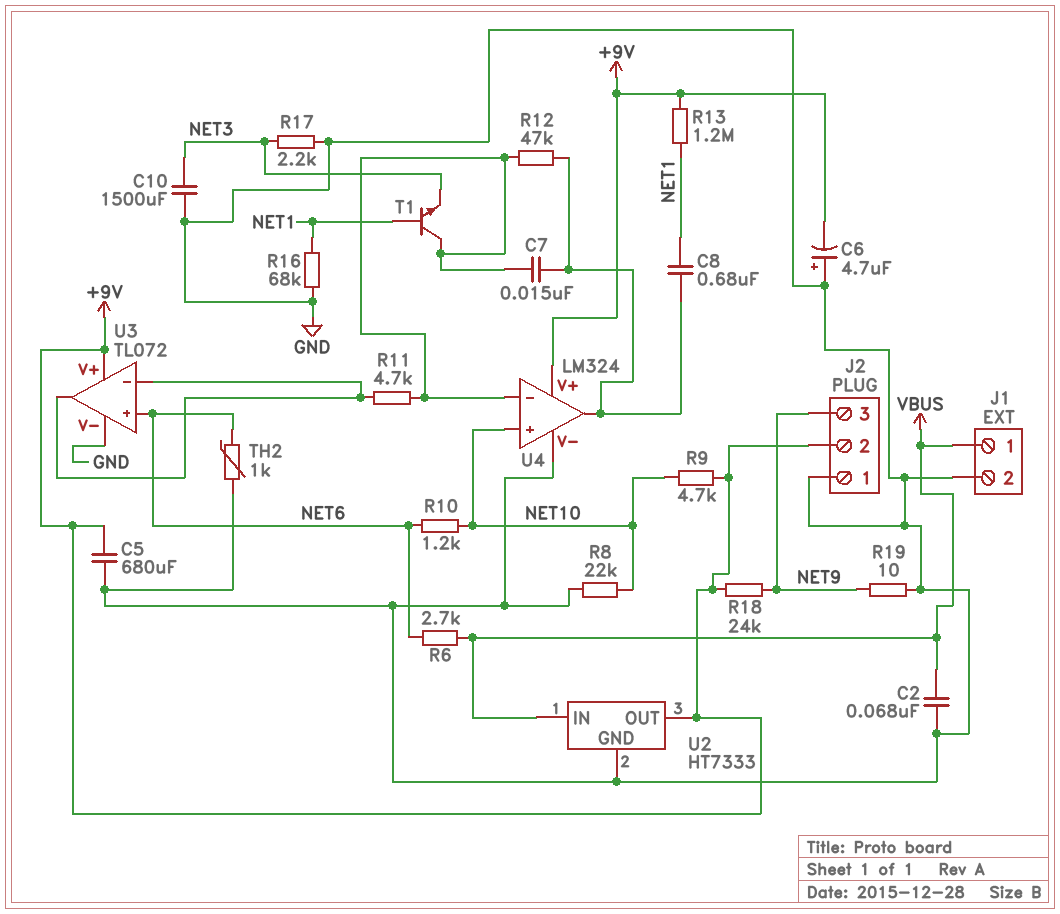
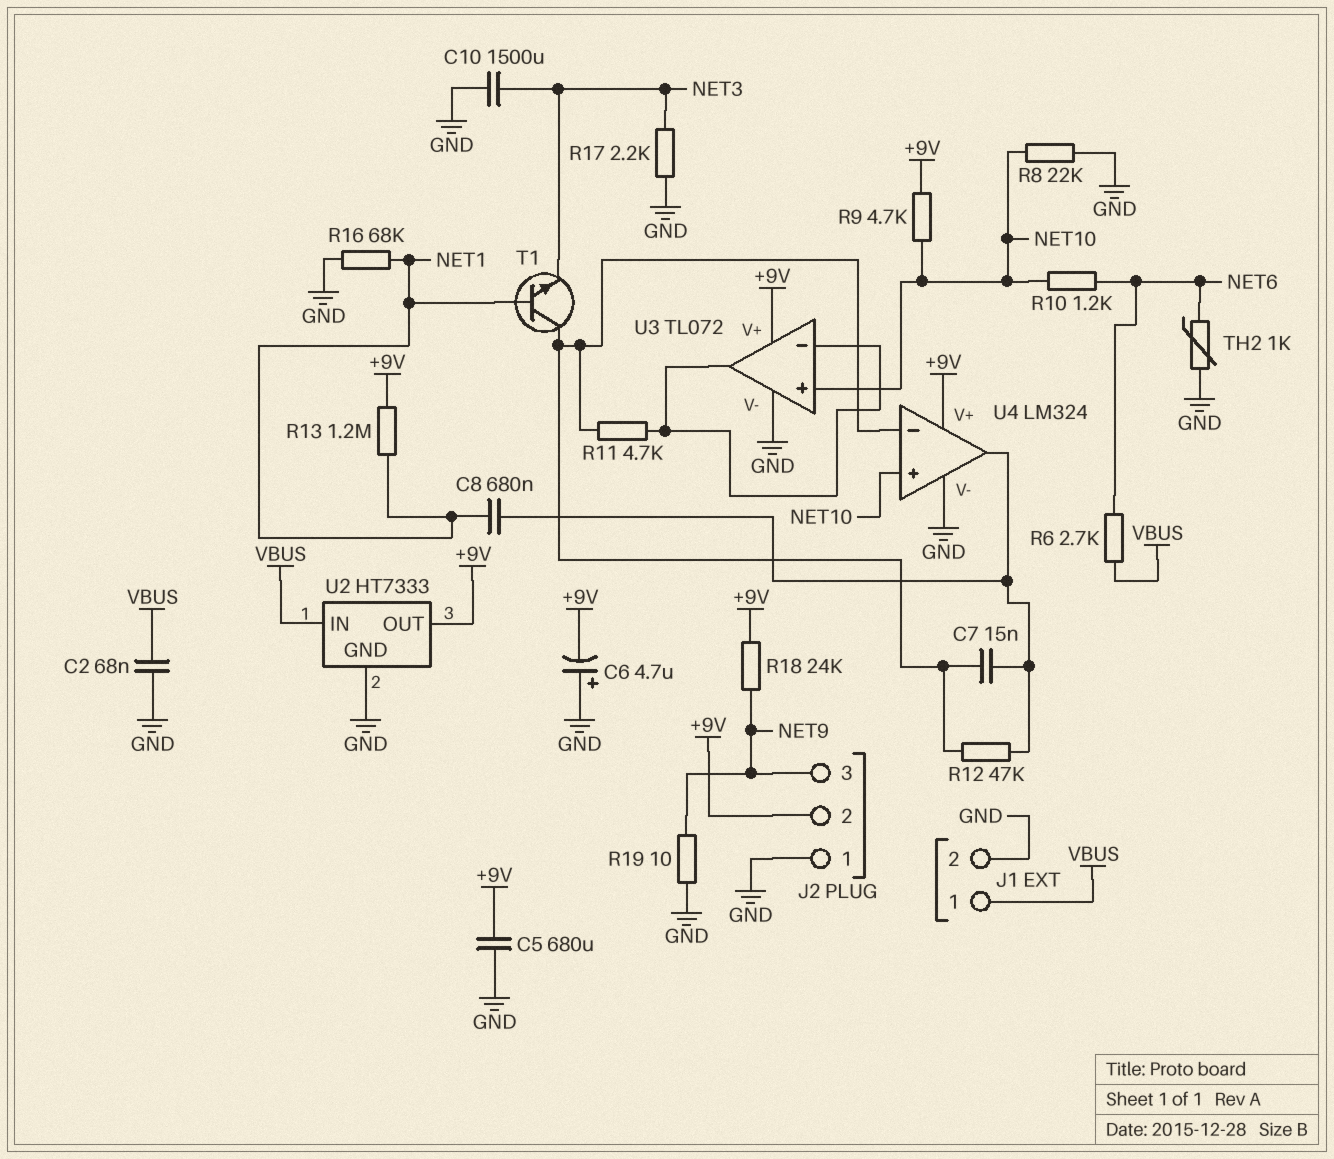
U3 pin in+: NET6 -> NET10

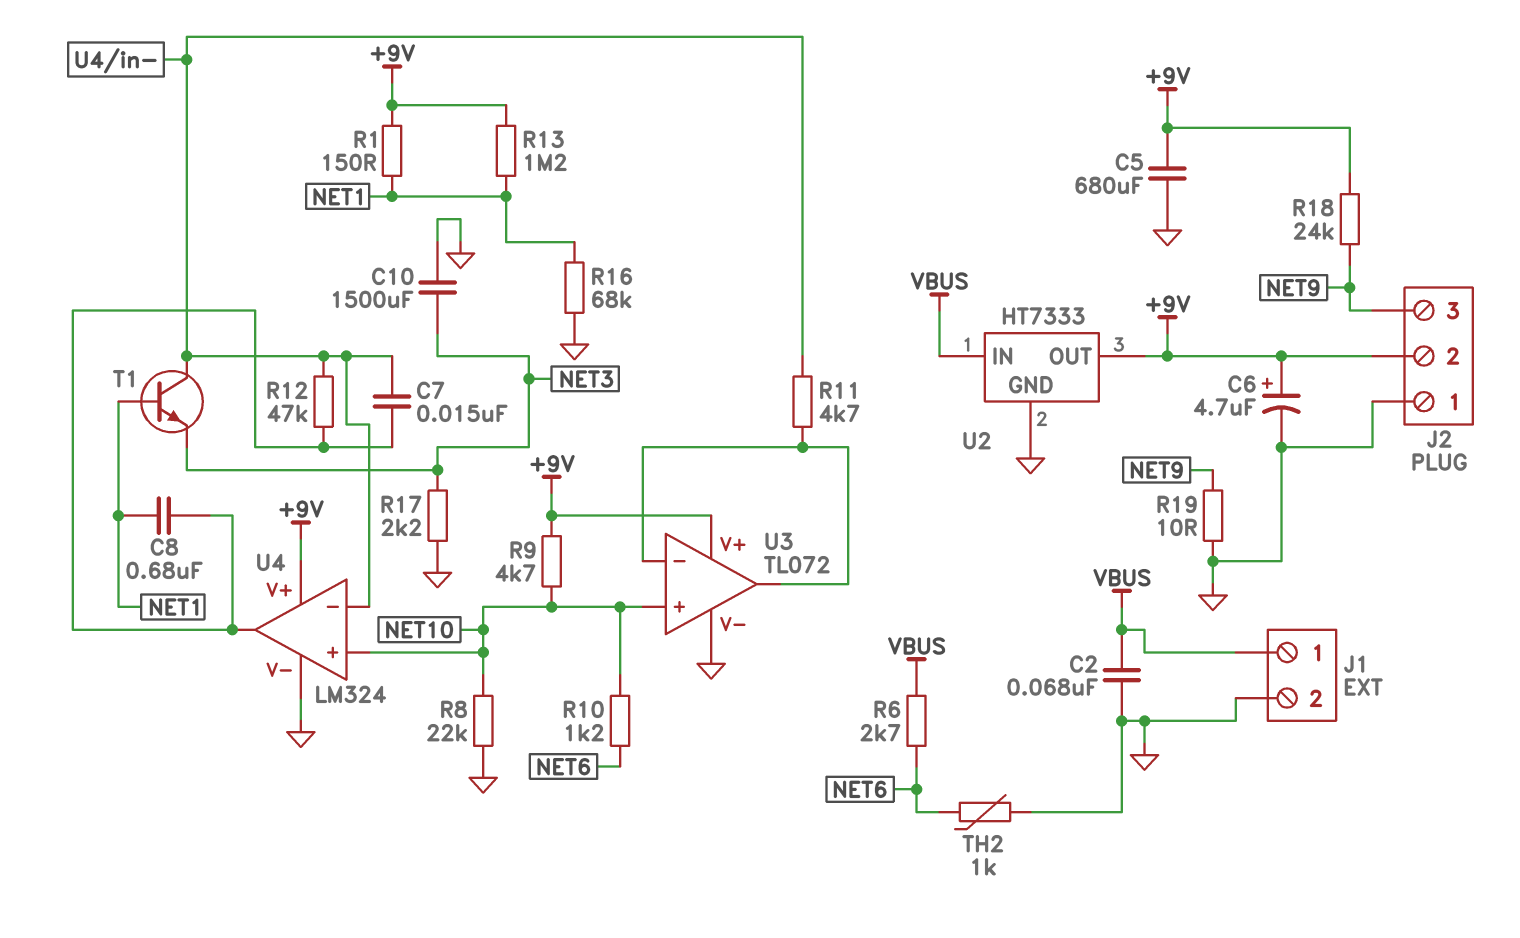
C6: 4.7uF (plus GND, minus +9V) -> 4.7uF (plus +9V, minus GND)
R1: none -> 150 (+9V, NET1)

